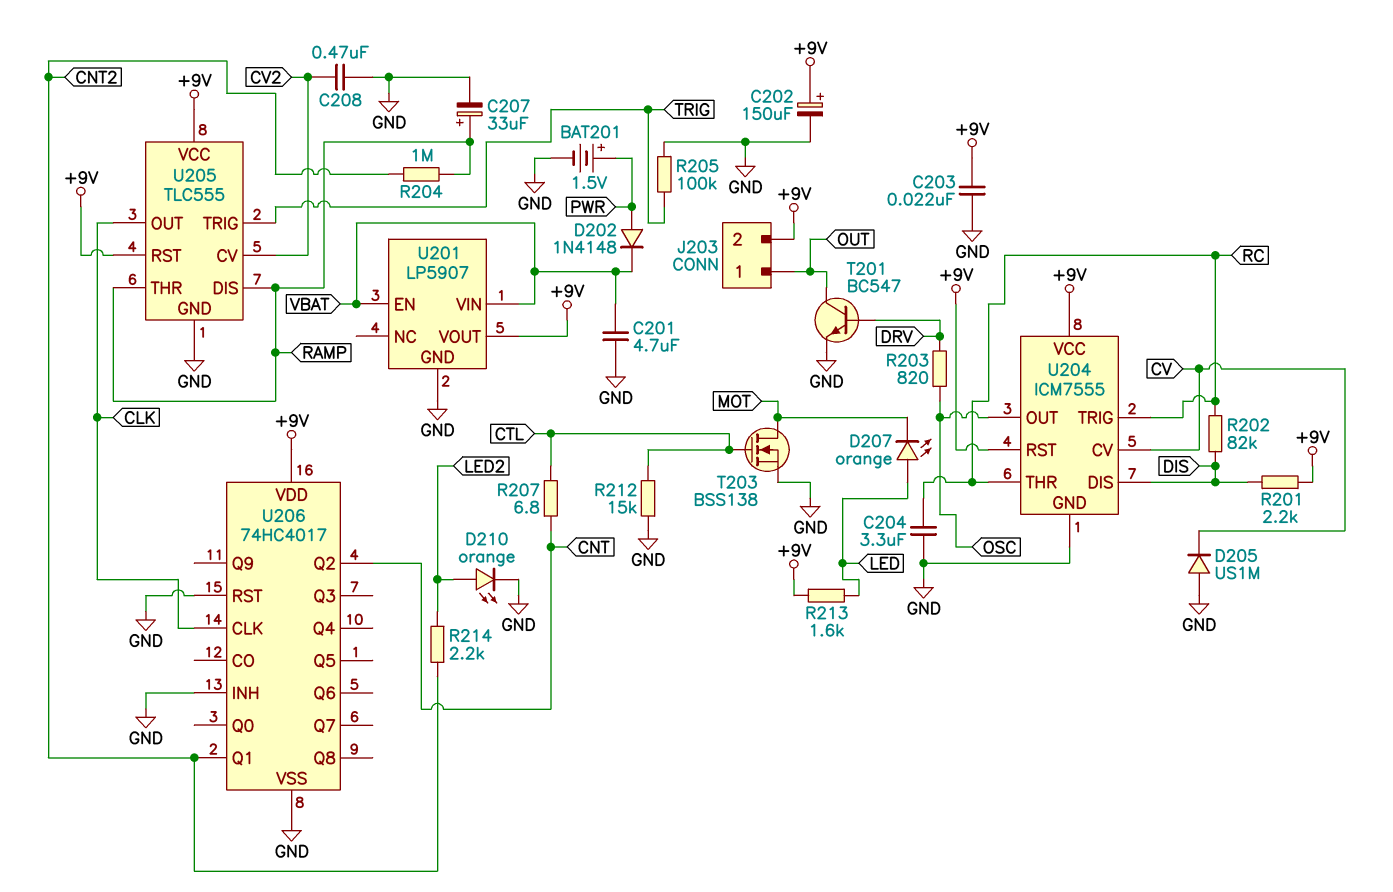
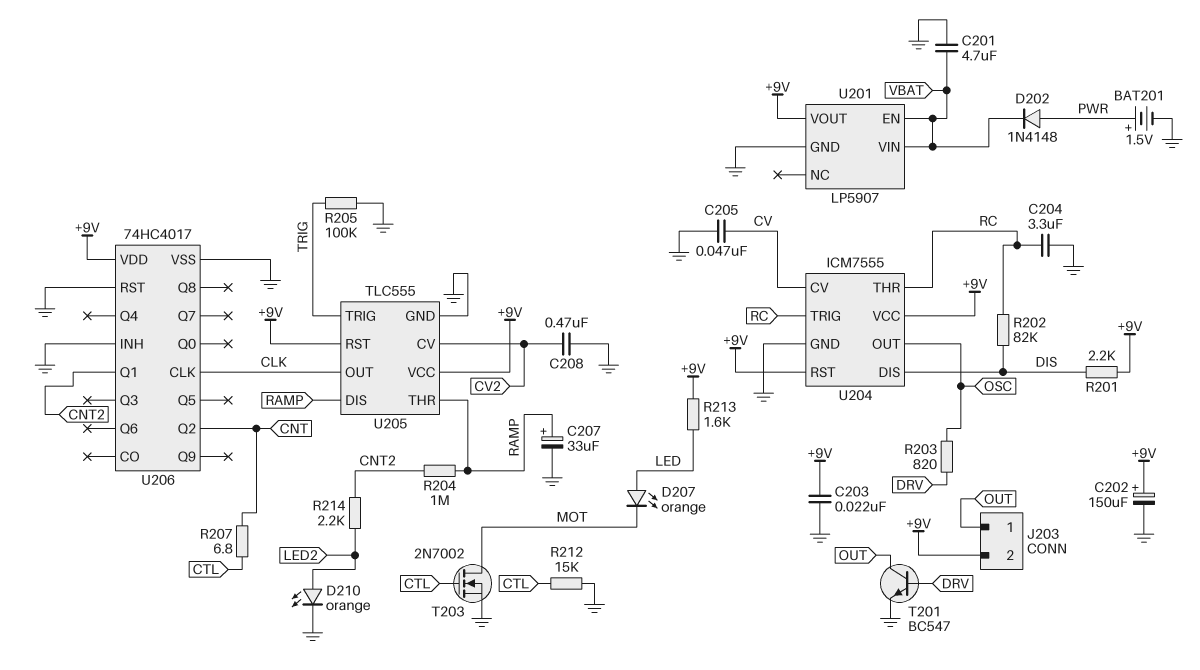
C205: none -> 47nF (CV, GND)
D205: diode US1M (A GND, K CV) -> none
T203: NMOS BSS138 (G CTL, D MOT, S GND) -> NMOS 2N7002 (G CTL, D MOT, S GND)

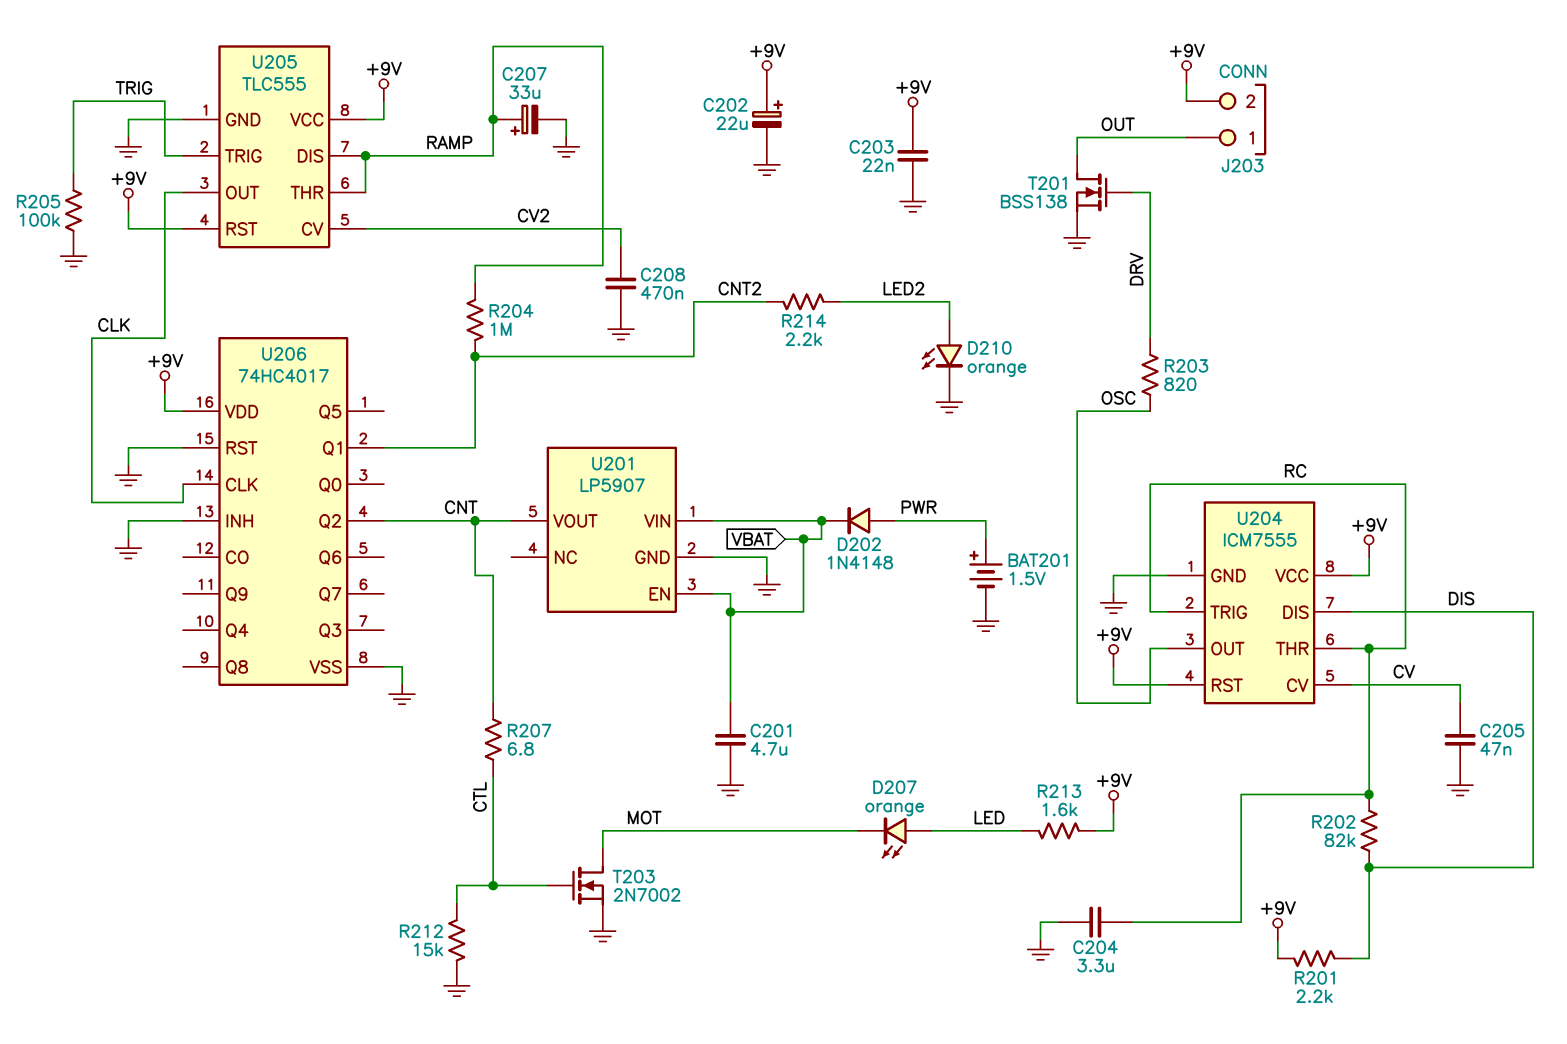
C202: 150uF (plus +9V, minus GND) -> 22uF (plus +9V, minus GND)
T201: NPN BC547 (B DRV, C OUT, E GND) -> NMOS BSS138 (G DRV, D OUT, S GND)
U201 pin VOUT: +9V -> CNT

